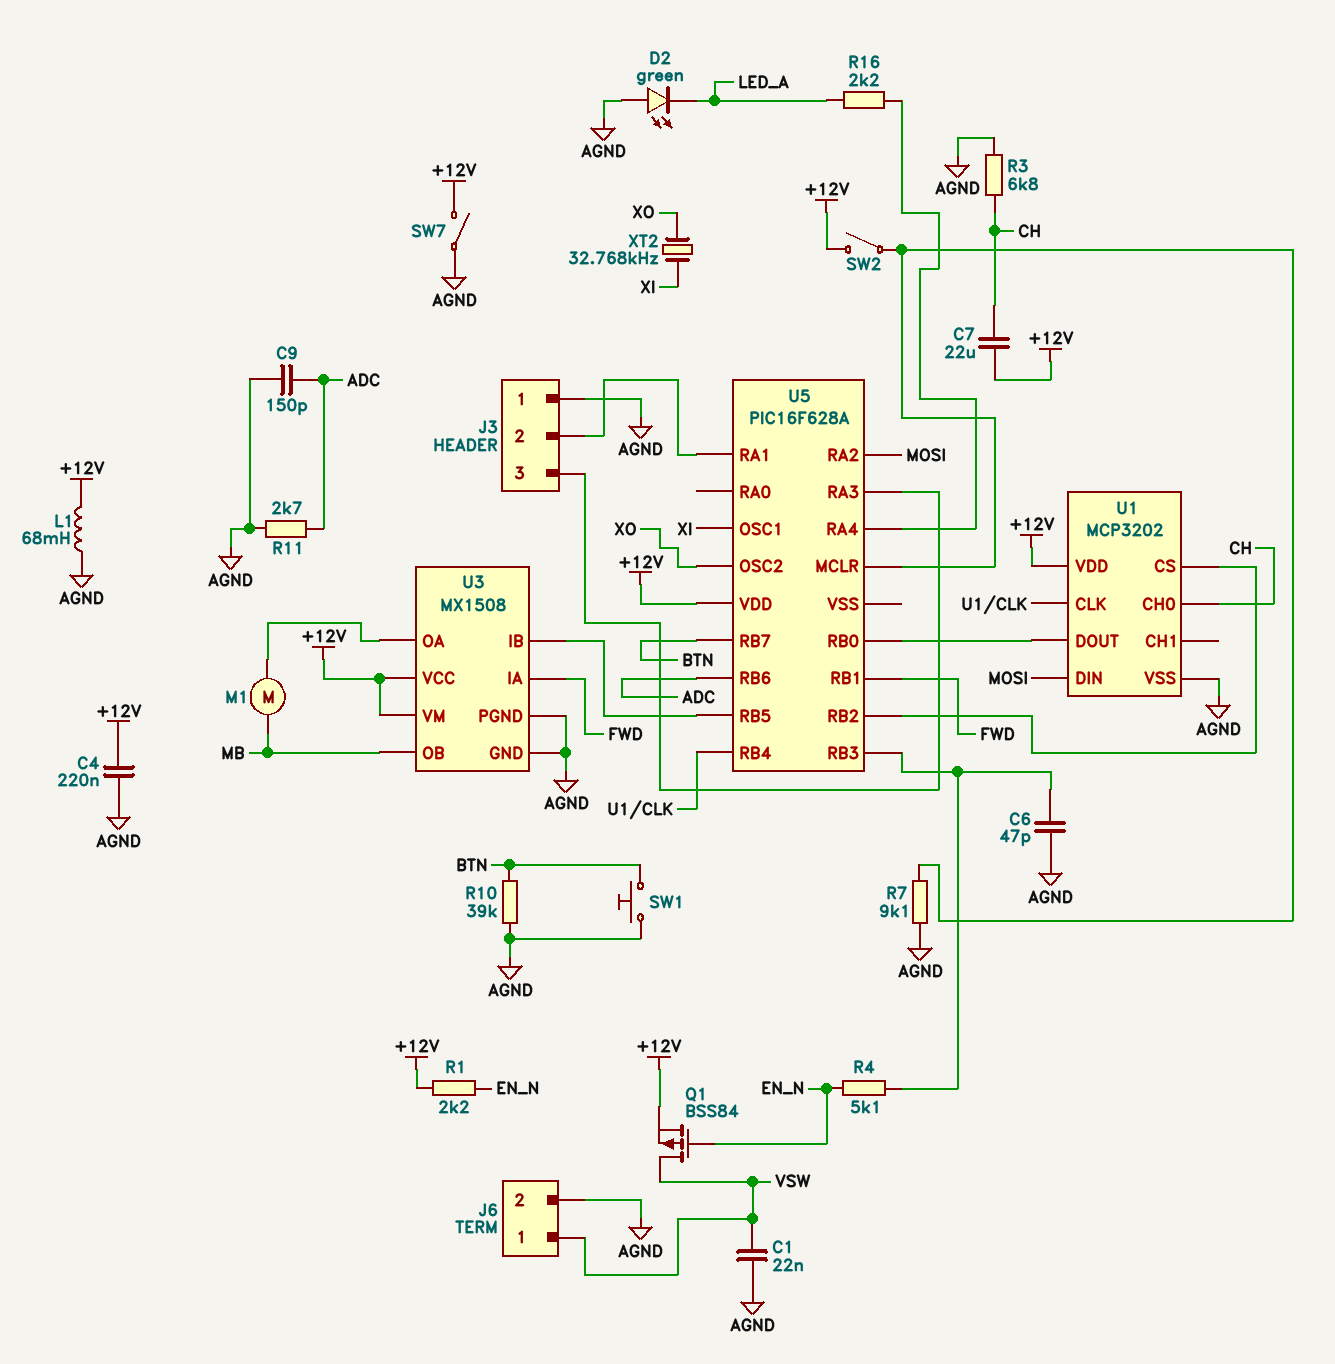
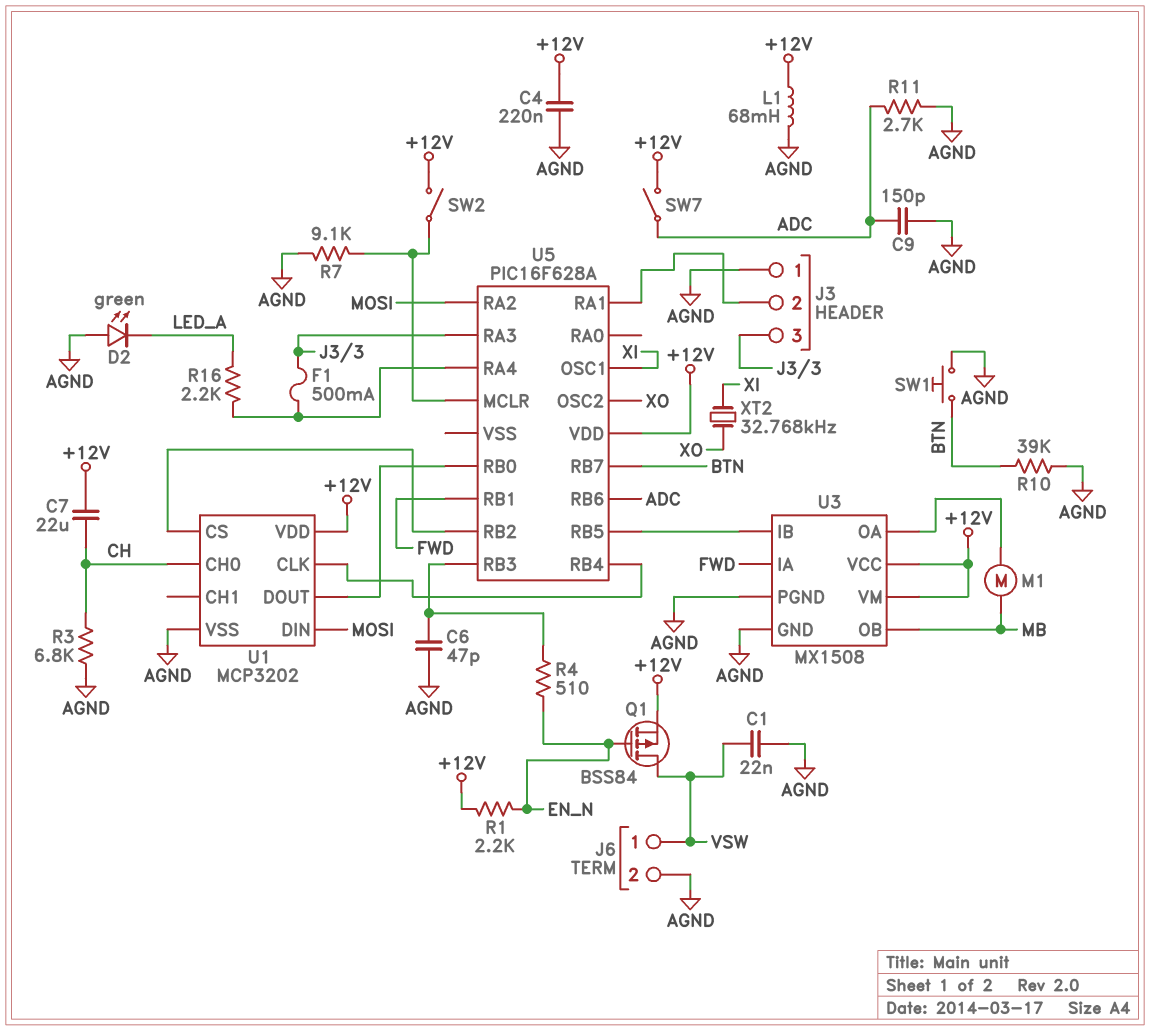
F1: none -> 500mA (J3/3, U5/RA4)
R4: 5.1k (EN_N, U5/RB3) -> 510 (EN_N, U5/RB3)
SW7: switch (+12V, AGND) -> switch (+12V, ADC)

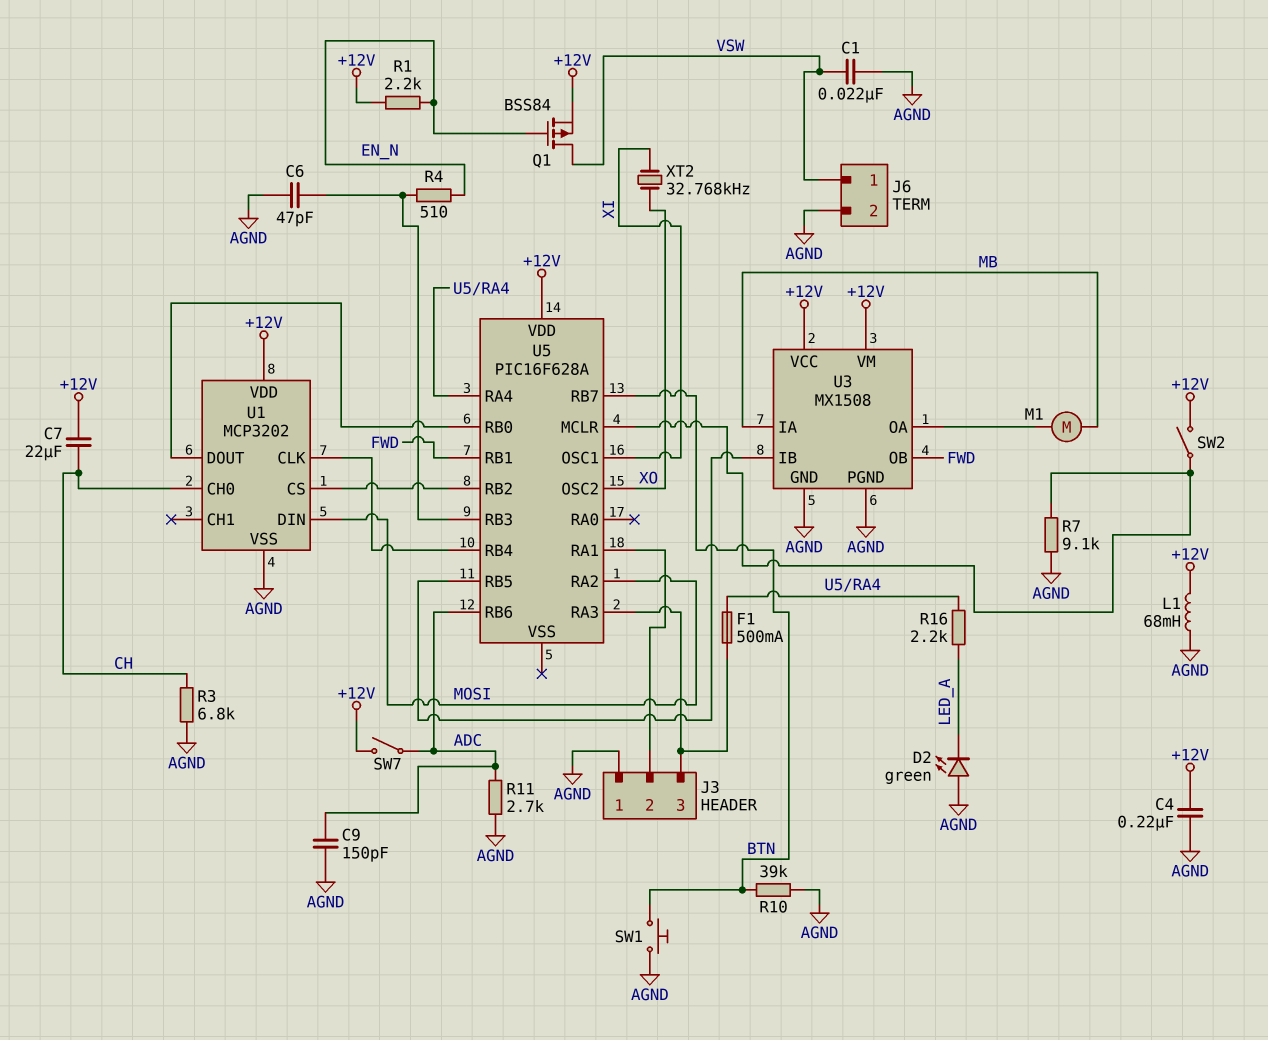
U3 pin IA: FWD -> MB
U3 pin OB: MB -> FWD

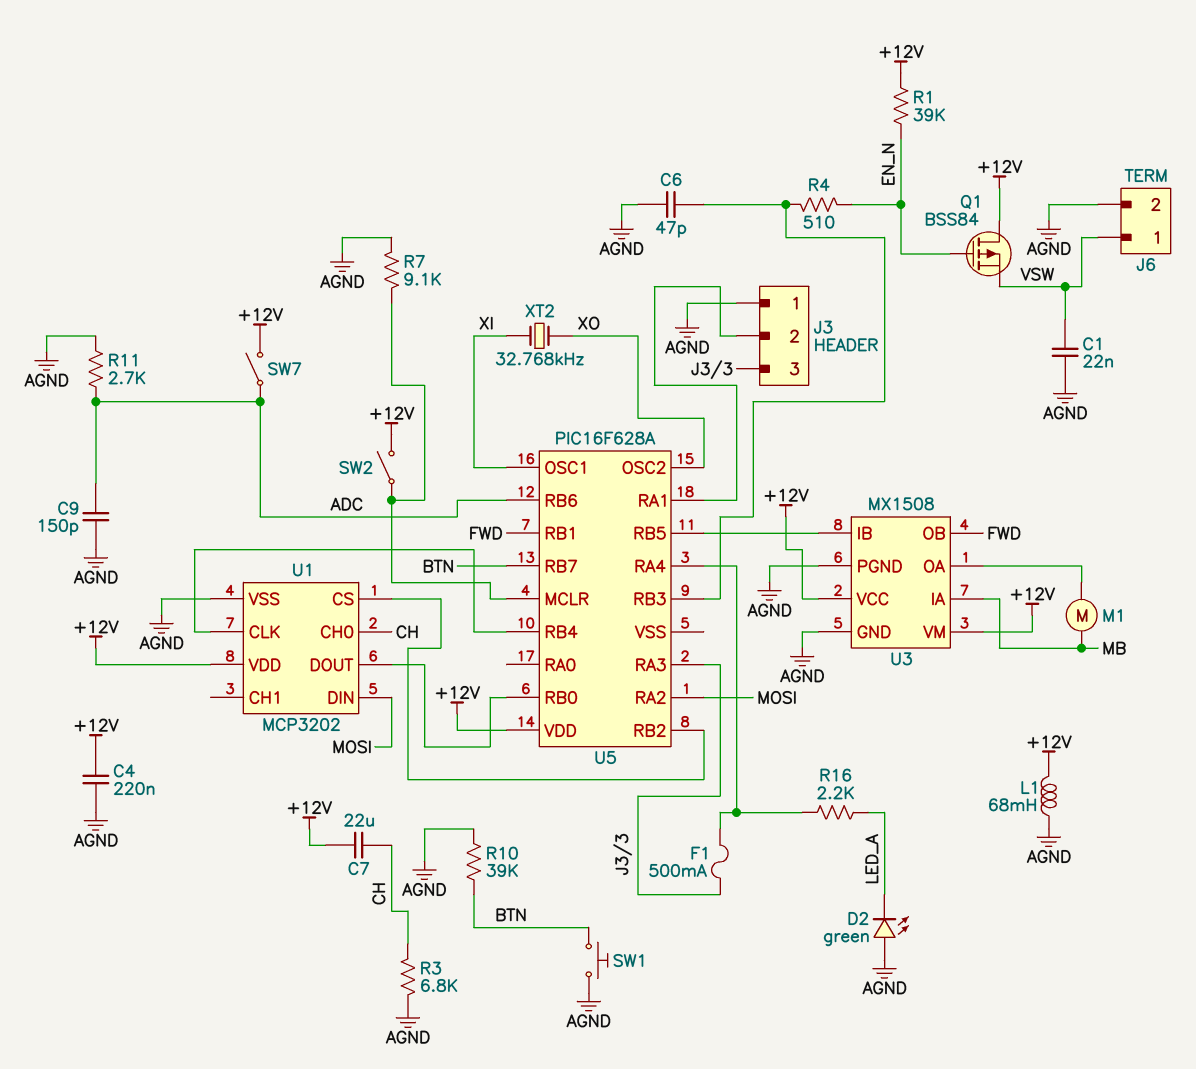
Q1: PMOS BSS84 (G EN_N, D VSW, S +12V) -> PMOS BSS84 (G EN_N, D +12V, S VSW)
R1: 2.2k (+12V, EN_N) -> 39k (+12V, EN_N)

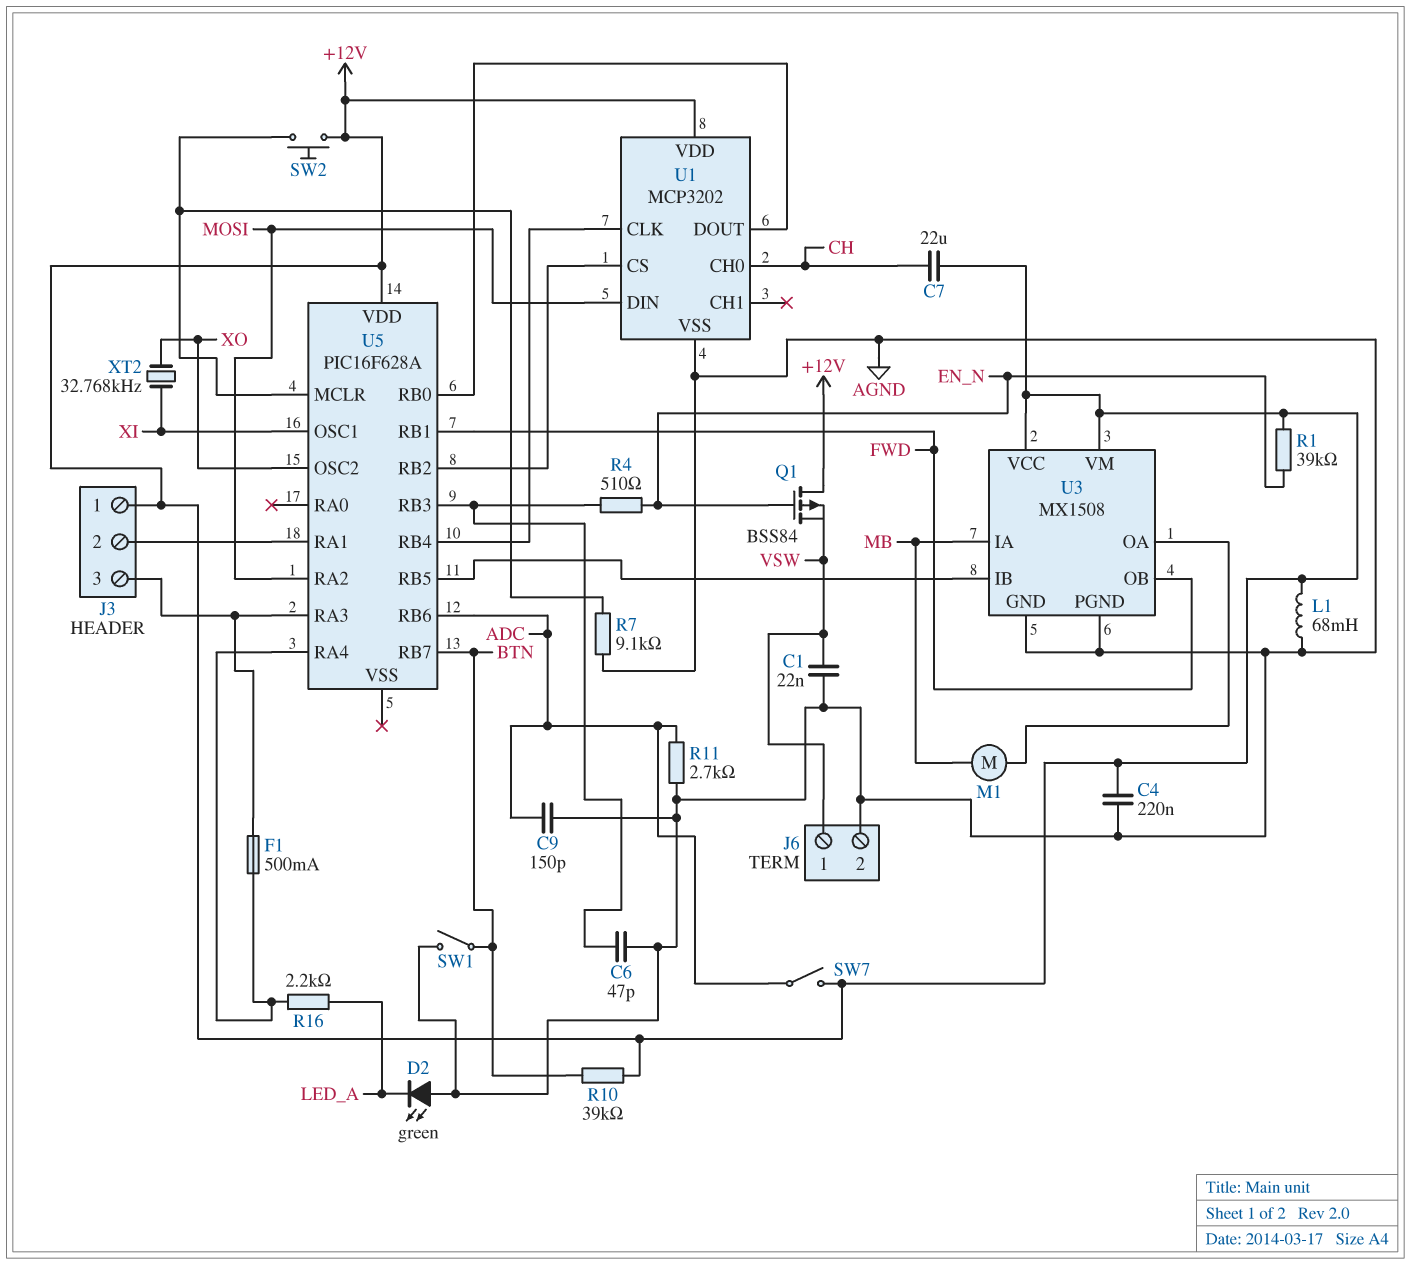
J3 pin 1: AGND -> +12V
R3: 6.8k (AGND, CH) -> none
R10: 39k (AGND, BTN) -> 39k (+12V, BTN)
SW1: button (AGND, BTN) -> switch (AGND, BTN)
SW2: switch (+12V, U5/MCLR) -> button (+12V, U5/MCLR)

